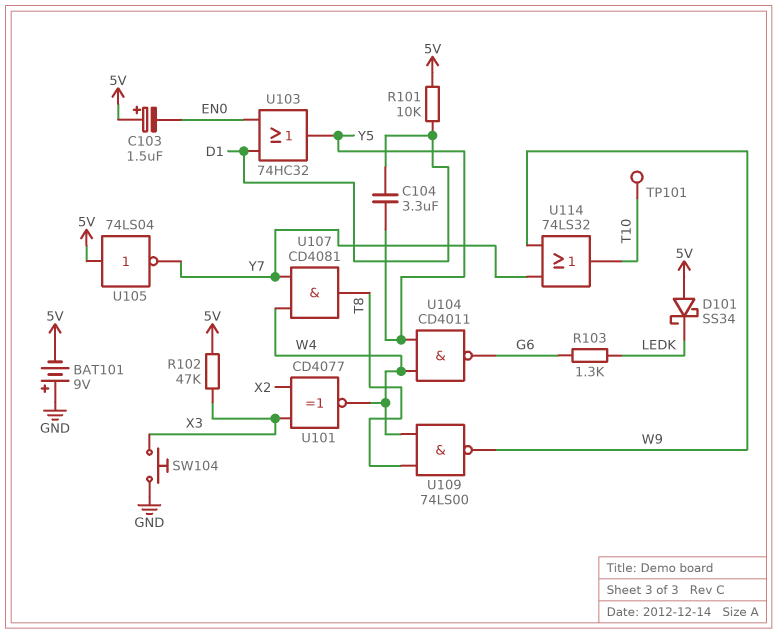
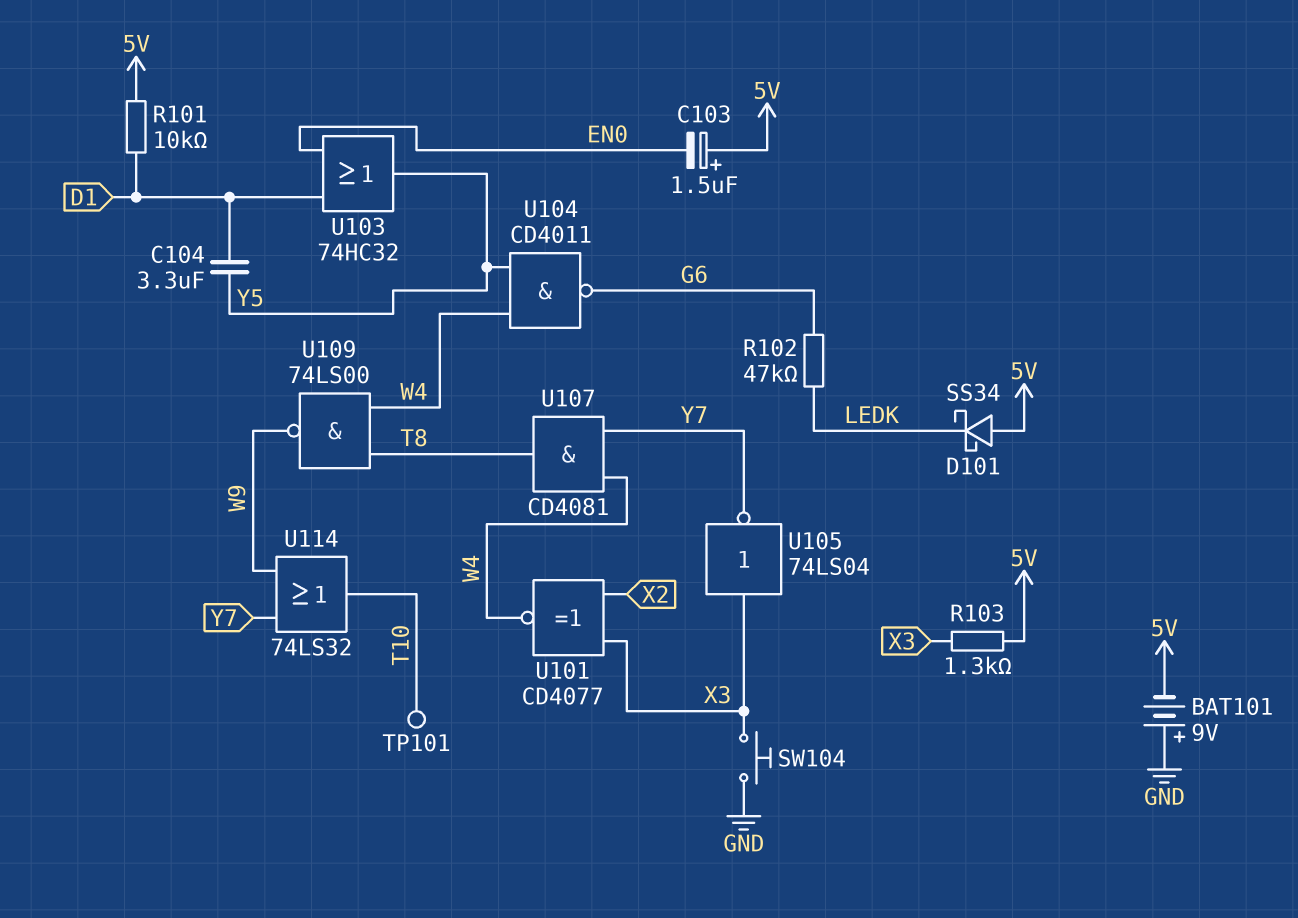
R102: 47k (5V, X3) -> 47k (G6, LEDK)
R103: 1.3k (G6, LEDK) -> 1.3k (5V, X3)
U105: NOT 74LS04 (in 5V, out Y7) -> NOT 74LS04 (in X3, out Y7)

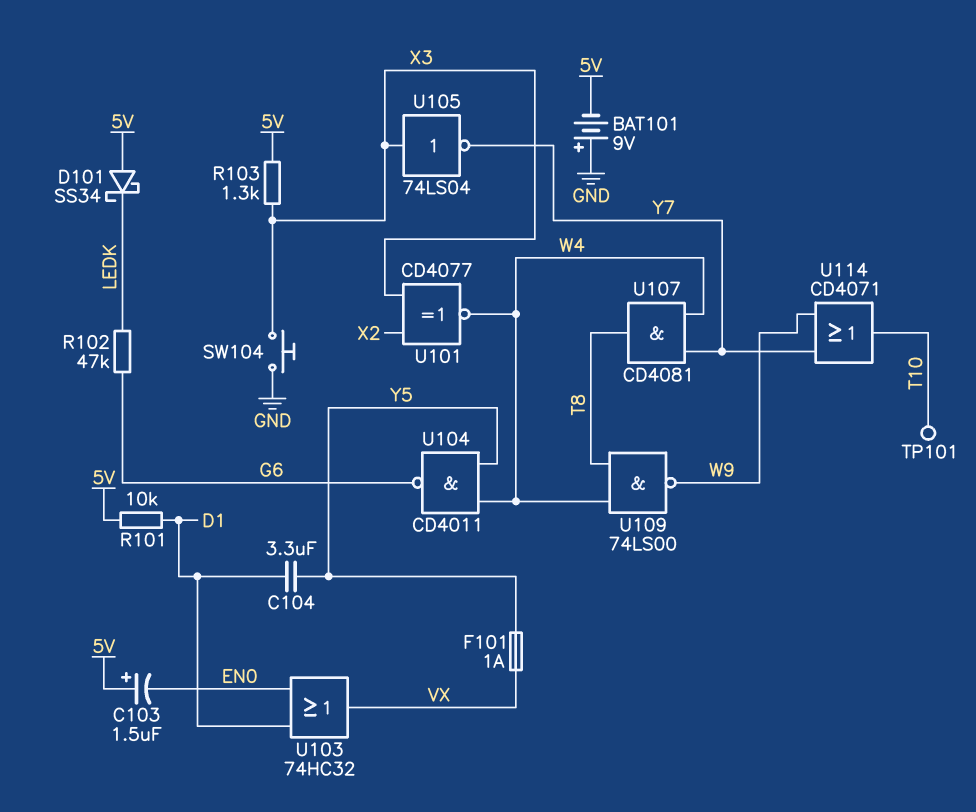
F101: none -> 1A (VX, Y5)
U103: OR 74HC32 (in D1, in EN0, out Y5) -> OR 74HC32 (in D1, in EN0, out VX)
U114: OR 74LS32 (in W9, in Y7, out T10) -> OR CD4071 (in W9, in Y7, out T10)

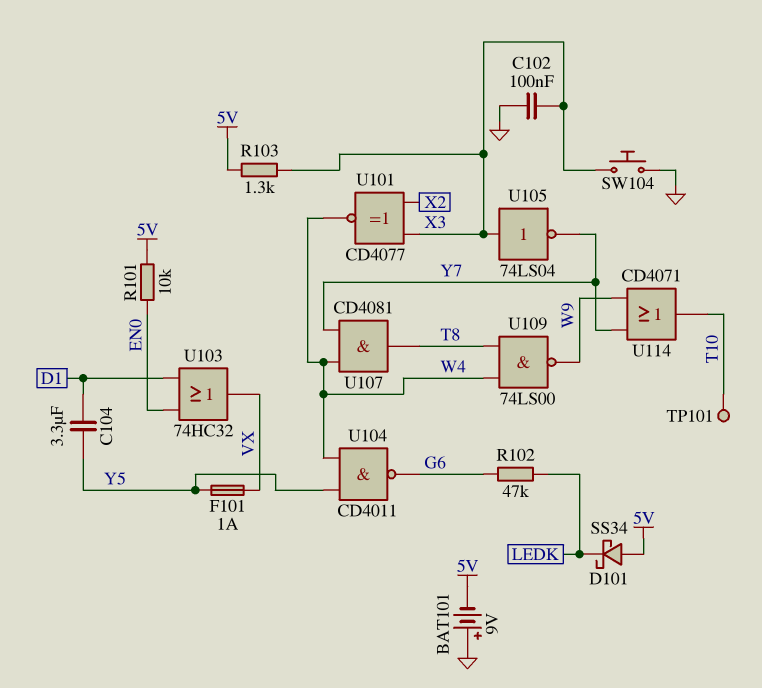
C102: none -> 100nF (GND, X3)
C103: 1.5uF (plus 5V, minus EN0) -> none
R101: 10k (5V, D1) -> 10k (5V, EN0)

